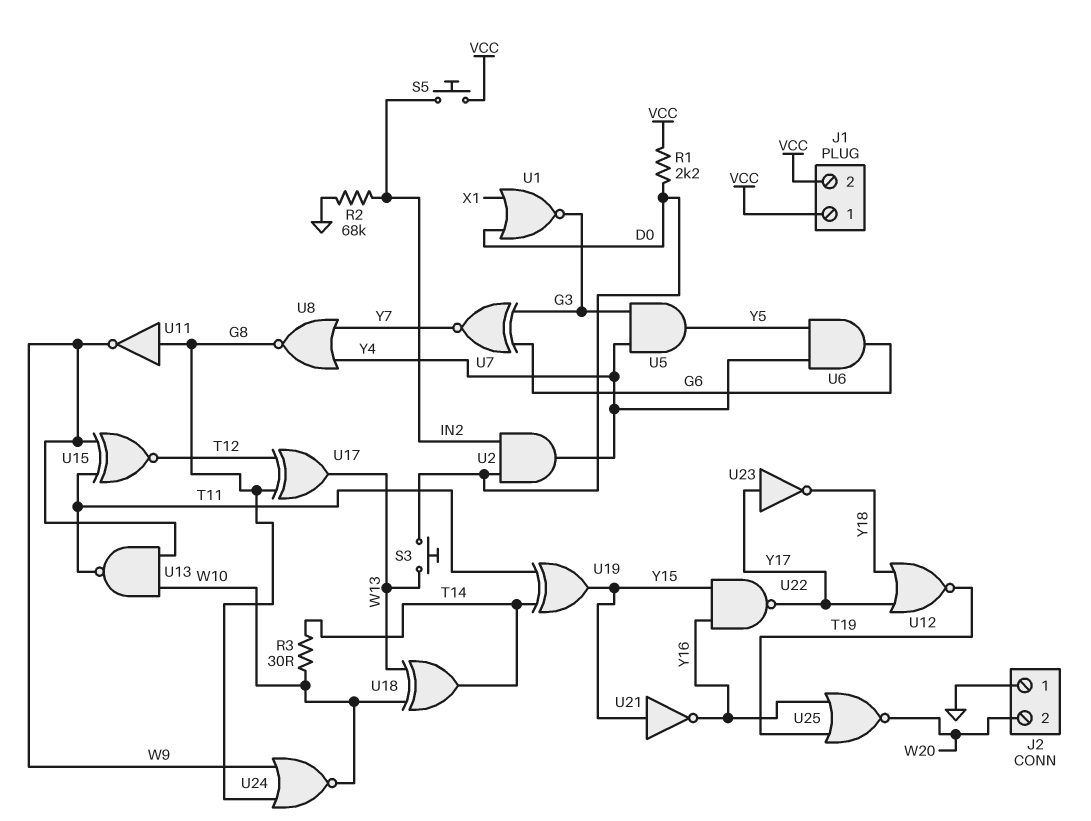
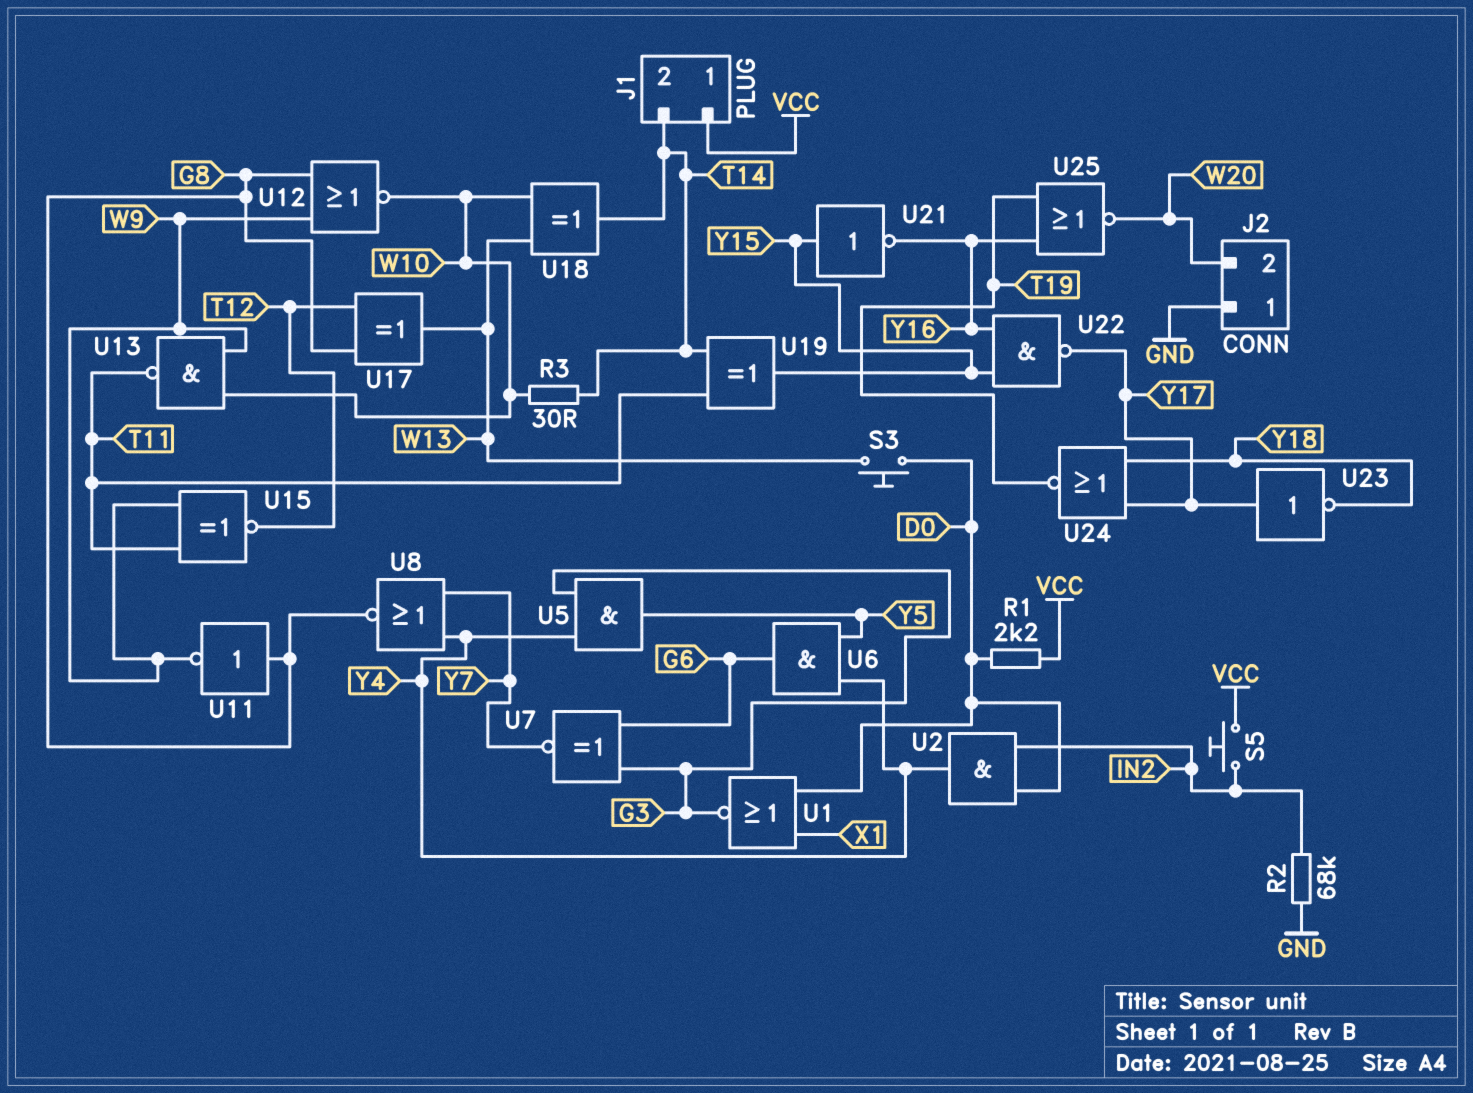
J1 pin 2: VCC -> T14
U12: NOR (in Y17, in Y18, out T19) -> NOR (in G8, in W9, out W10)
U24: NOR (in G8, in W9, out W10) -> NOR (in Y17, in Y18, out T19)

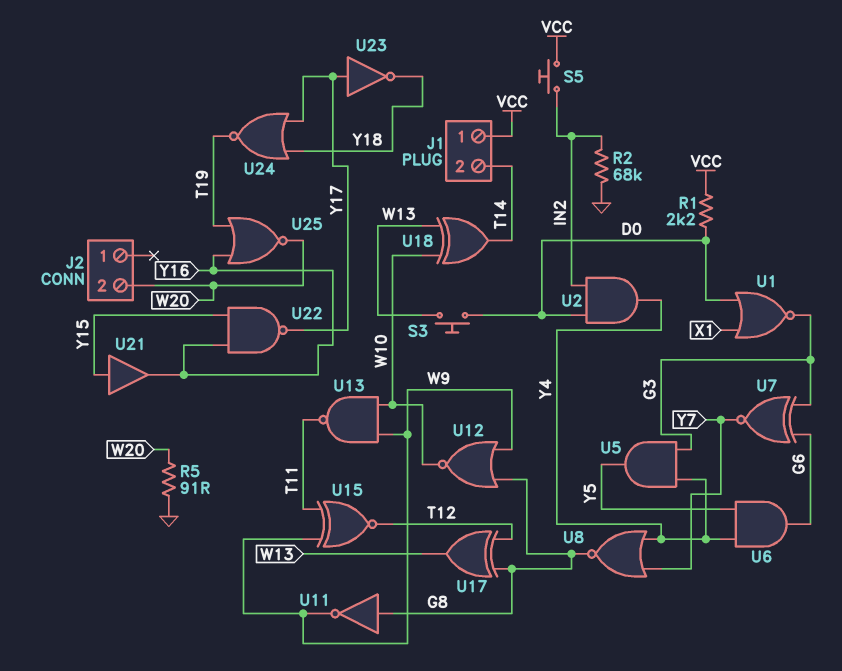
J2 pin 1: GND -> none
R3: 30 (T14, W10) -> none
R5: none -> 91 (GND, W20)
U19: XOR (in T11, in T14, out Y15) -> none
U21: NOT (in Y15, out Y16) -> buffer (in Y15, out Y16)

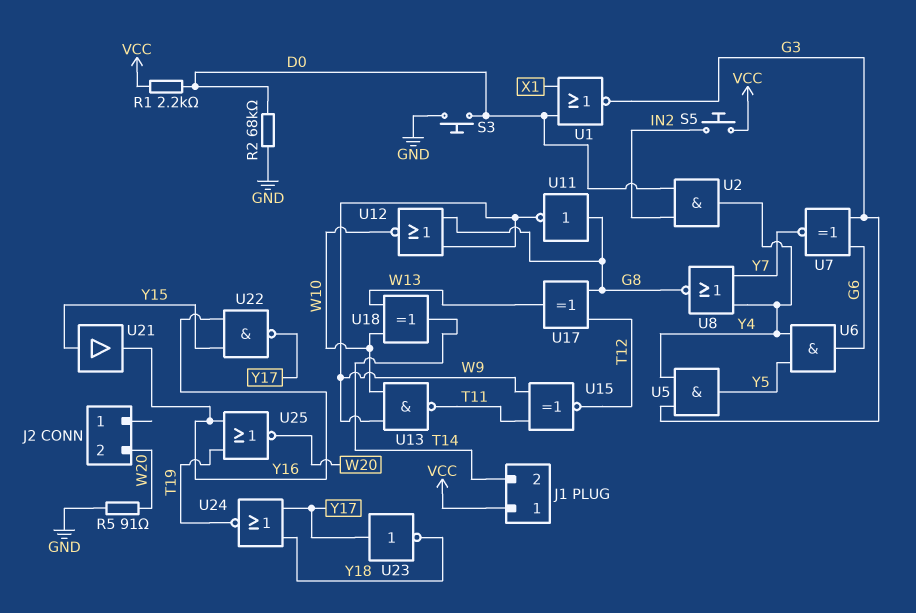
R2: 68k (GND, IN2) -> 68k (D0, GND)
S3: button (D0, W13) -> button (D0, GND)

